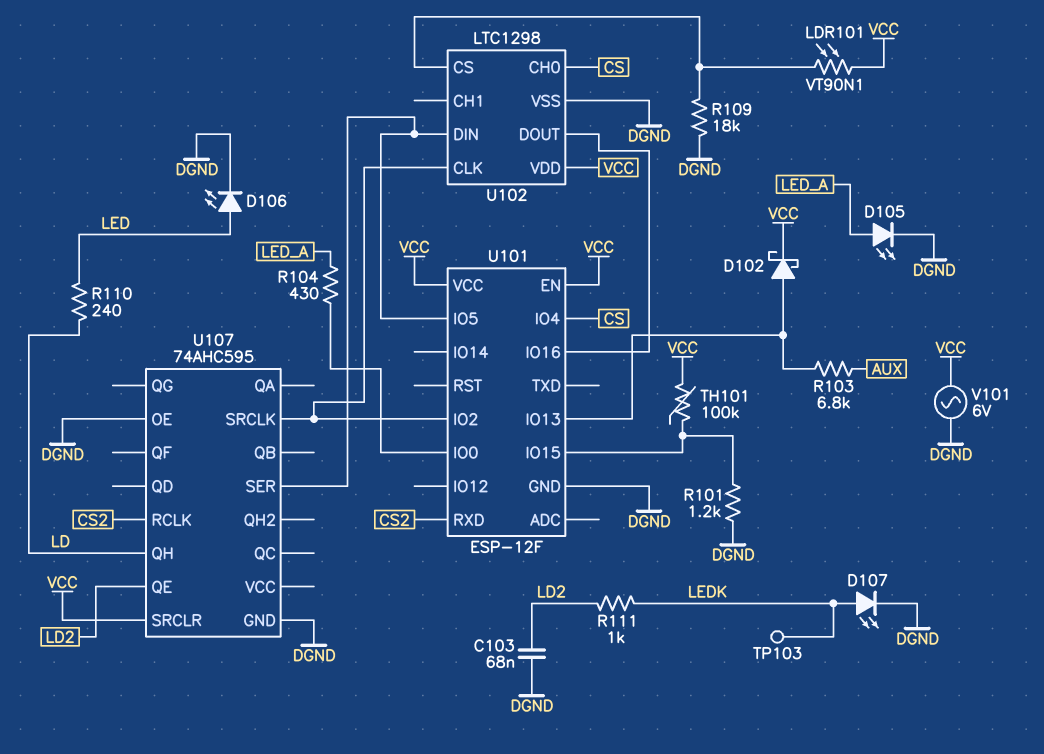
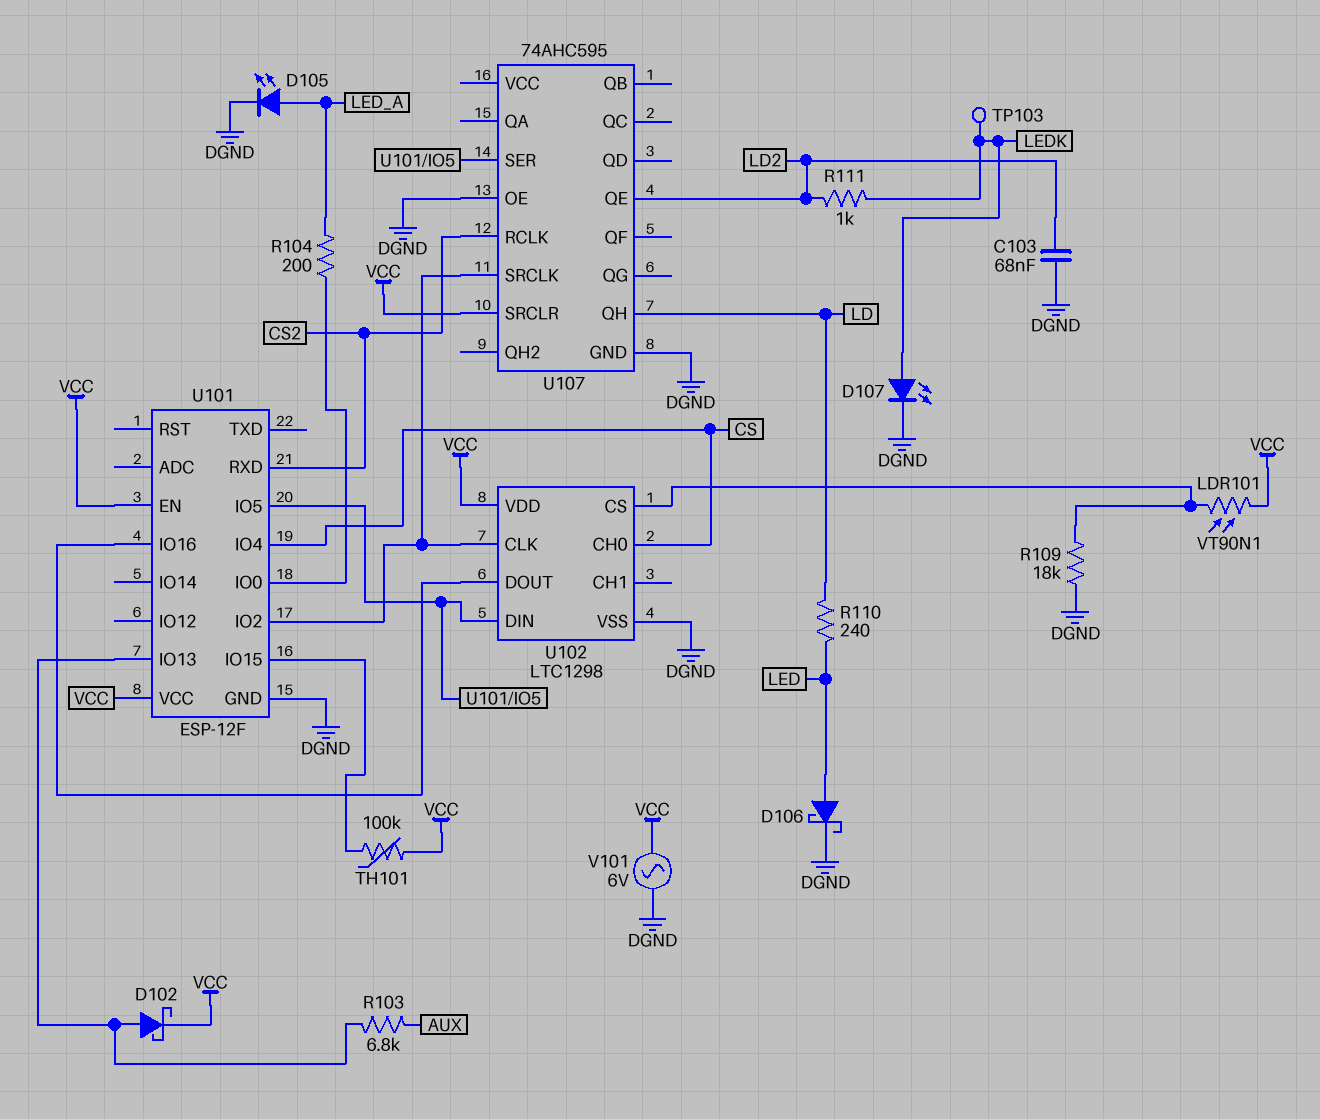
D106: LED (A LED, K DGND) -> schottky (A LED, K DGND)
R101: 1.2k (DGND, U101/IO15) -> none
R104: 430 (LED_A, U101/IO0) -> 200 (LED_A, U101/IO0)

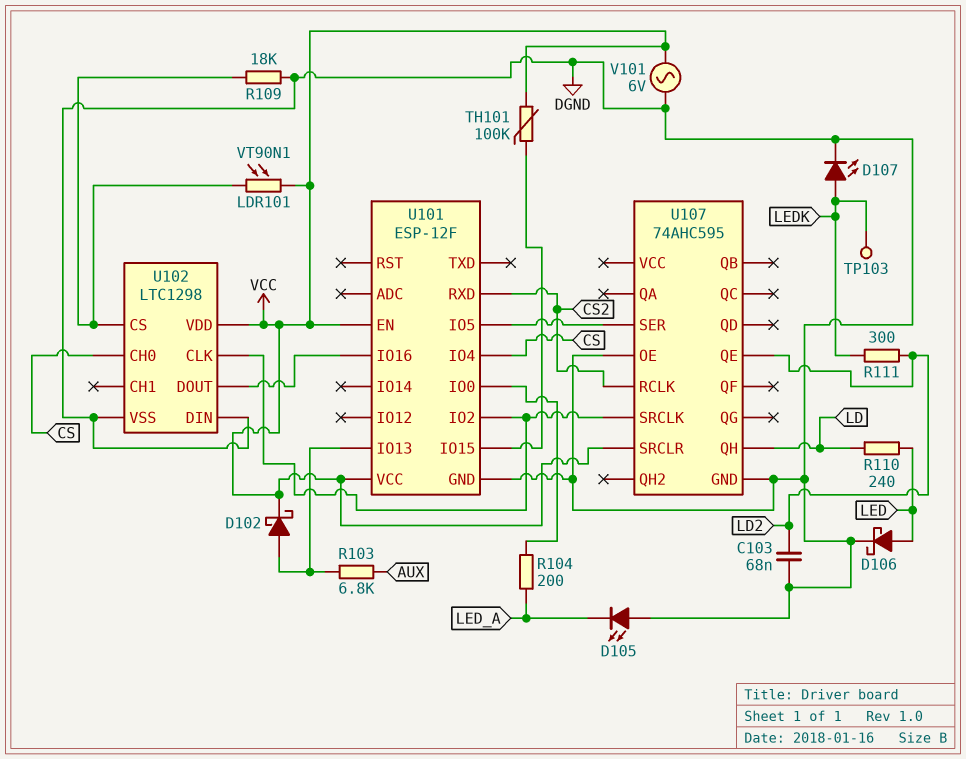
D105: LED (A LED_A, K DGND) -> LED (A DGND, K LED_A)
R111: 1k (LD2, LEDK) -> 300 (LD2, LEDK)
U102 pin DIN: U101/IO5 -> DGND

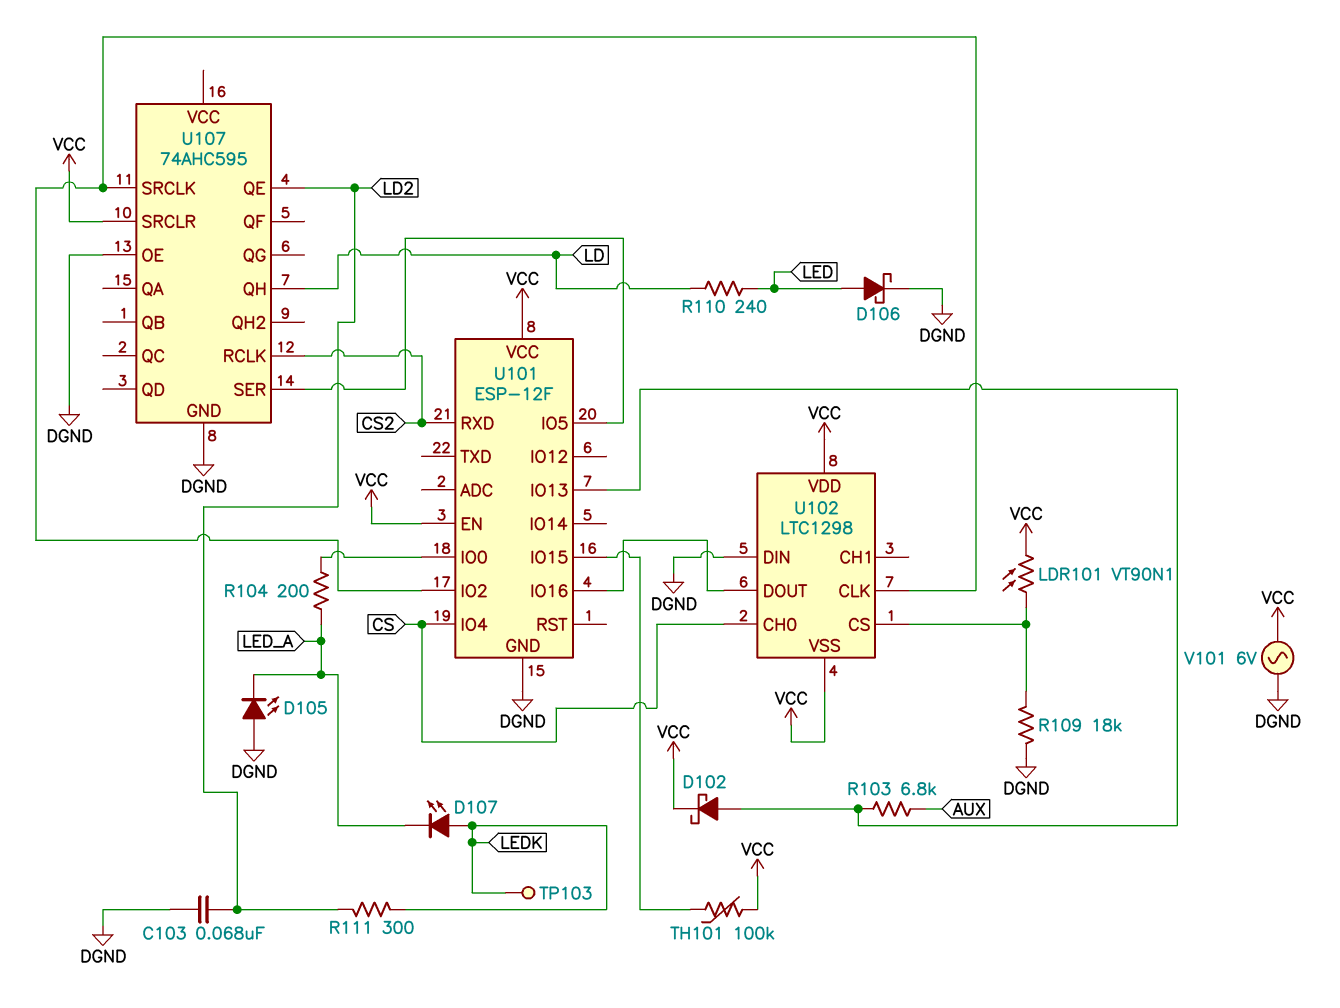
D107: LED (A LEDK, K DGND) -> LED (A LEDK, K LED_A)
U102 pin VSS: DGND -> VCC

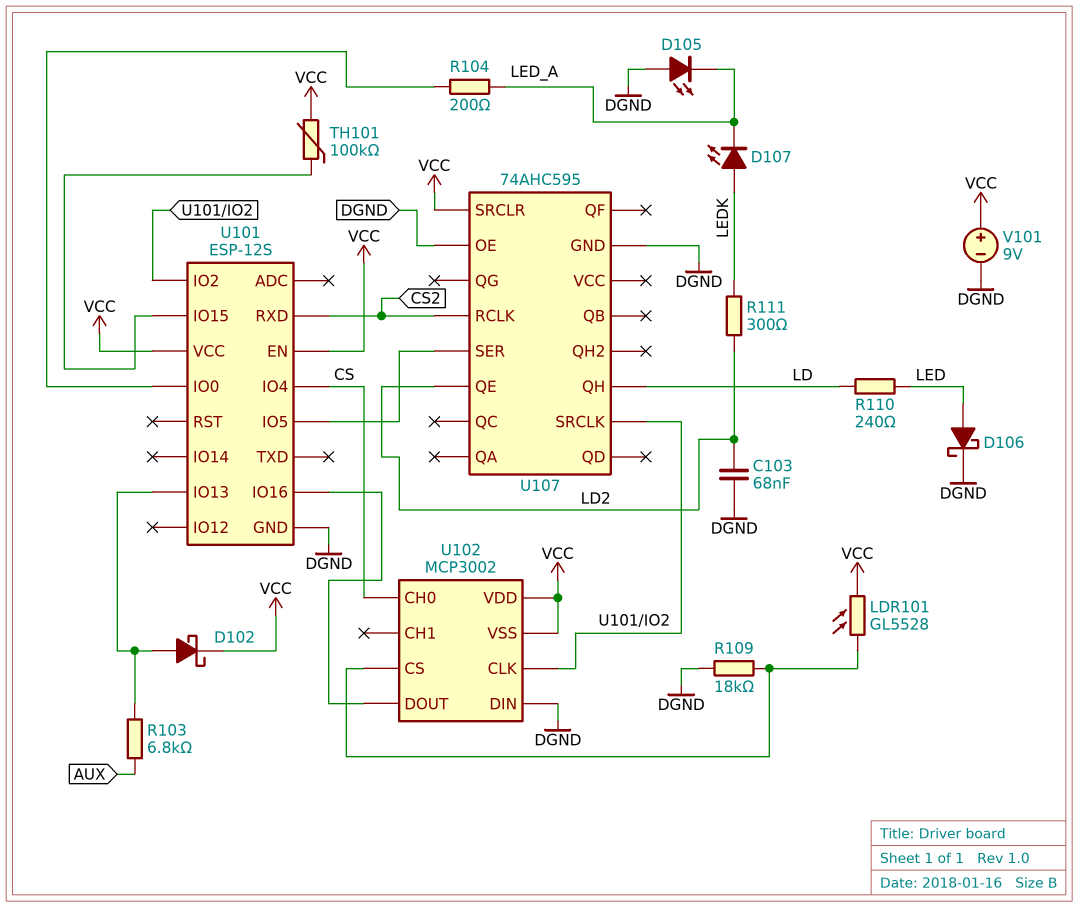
LDR101: VT90N1 (U102/CS, VCC) -> GL5528 (U102/CS, VCC)
TP103: test point (LEDK) -> none
U101: ESP-12F -> ESP-12S
U102: LTC1298 -> MCP3002
V101: AC 6V (DGND, VCC) -> 9V (plus VCC, minus DGND)

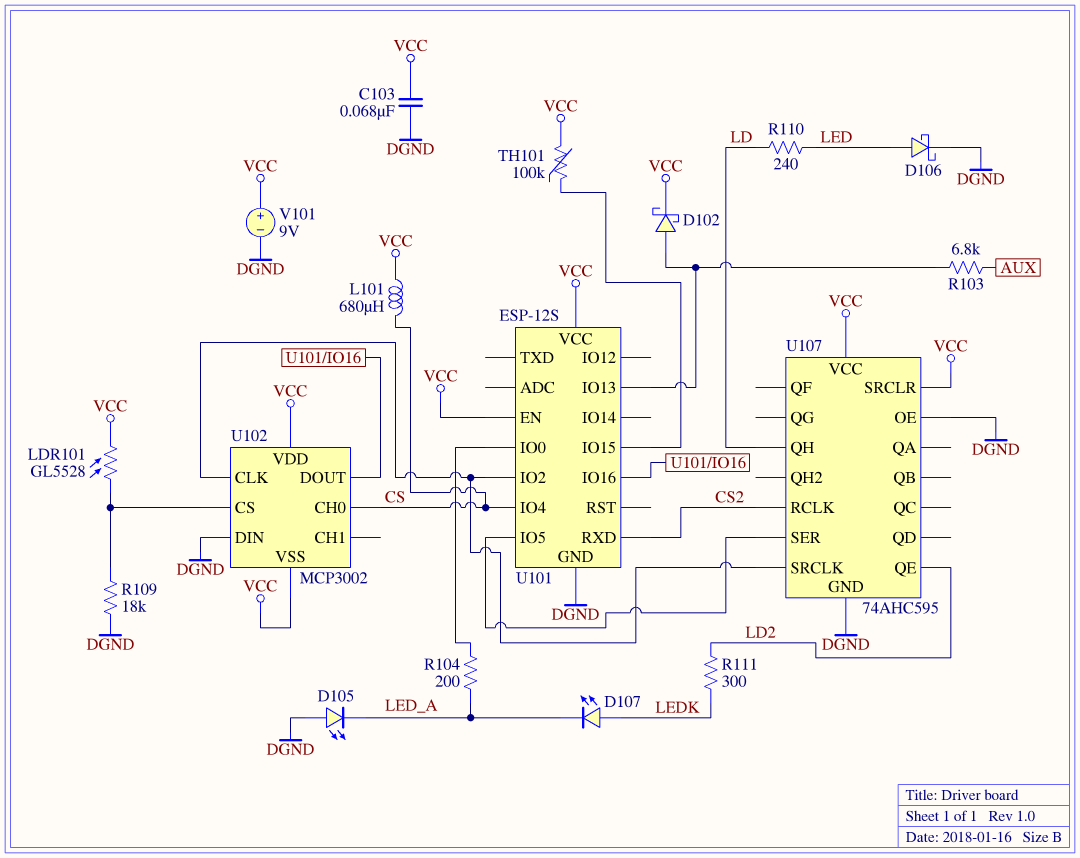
C103: 68nF (DGND, LD2) -> 68nF (DGND, VCC)
L101: none -> 680uH (CS, VCC)
U107 pin VCC: none -> VCC

